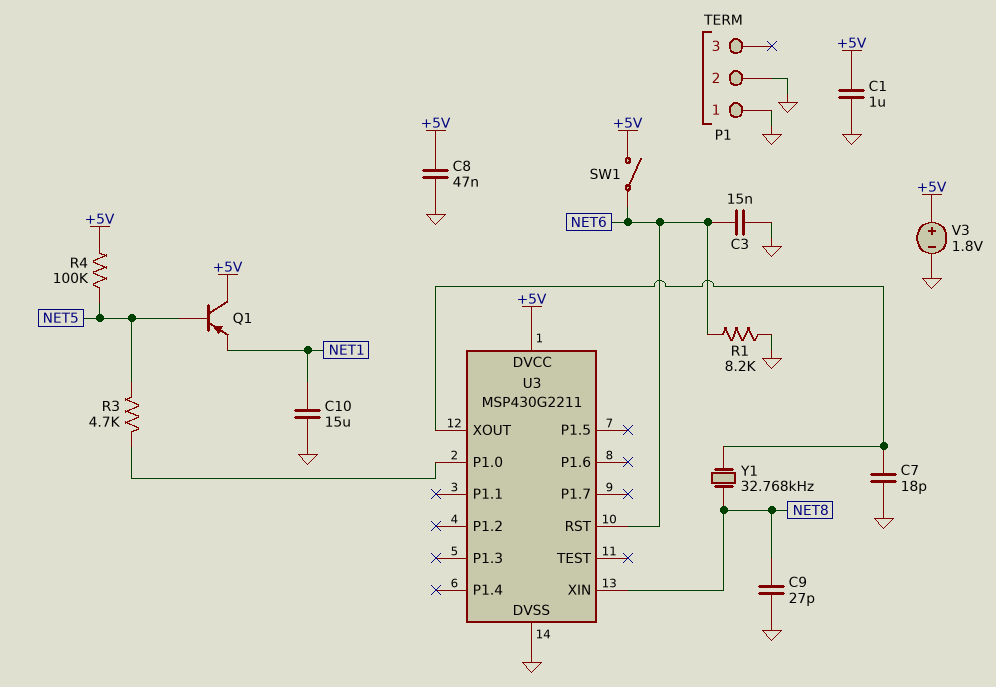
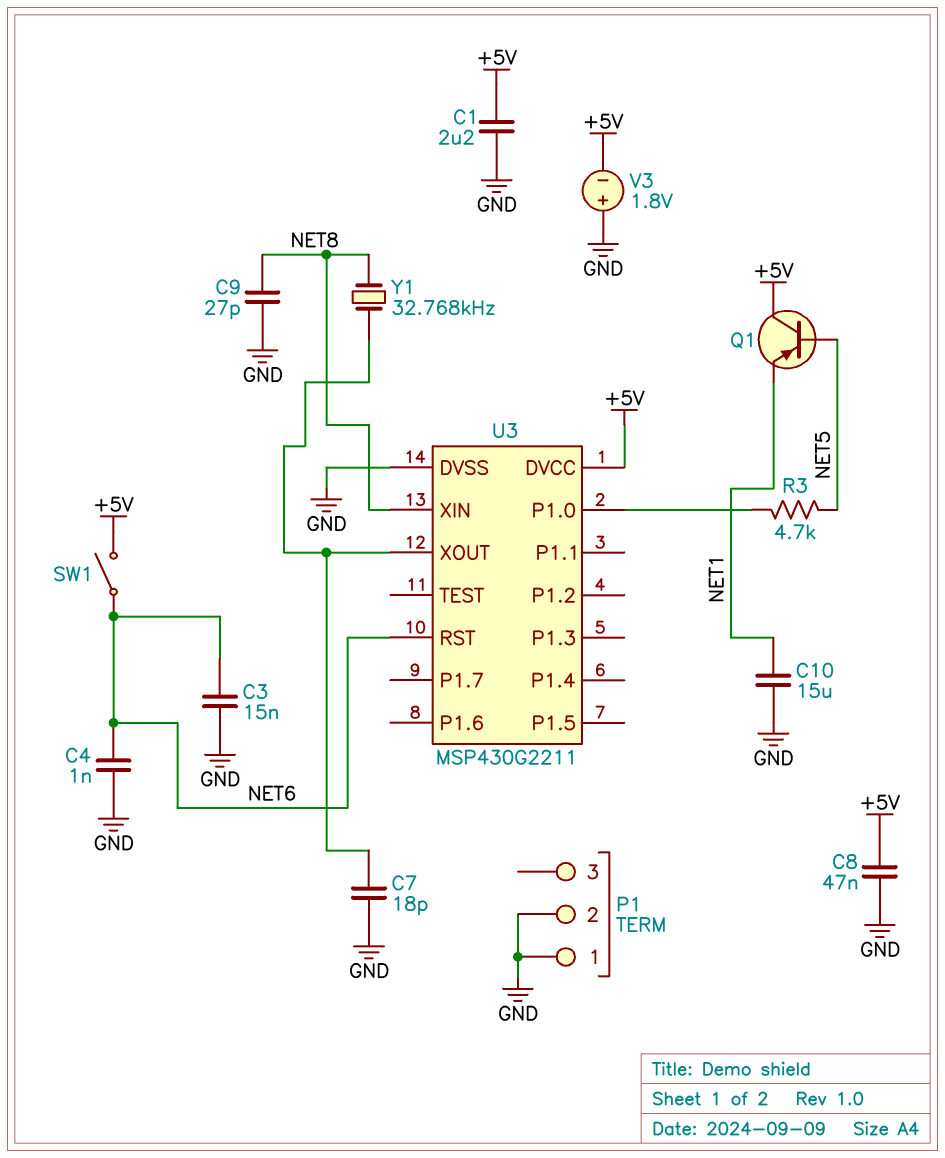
C1: 1uF (+5V, GND) -> 2.2uF (+5V, GND)
C4: none -> 1nF (GND, NET6)
R1: 8.2k (GND, NET6) -> none
R4: 100k (+5V, NET5) -> none
V3: 1.8V (plus +5V, minus GND) -> 1.8V (plus GND, minus +5V)

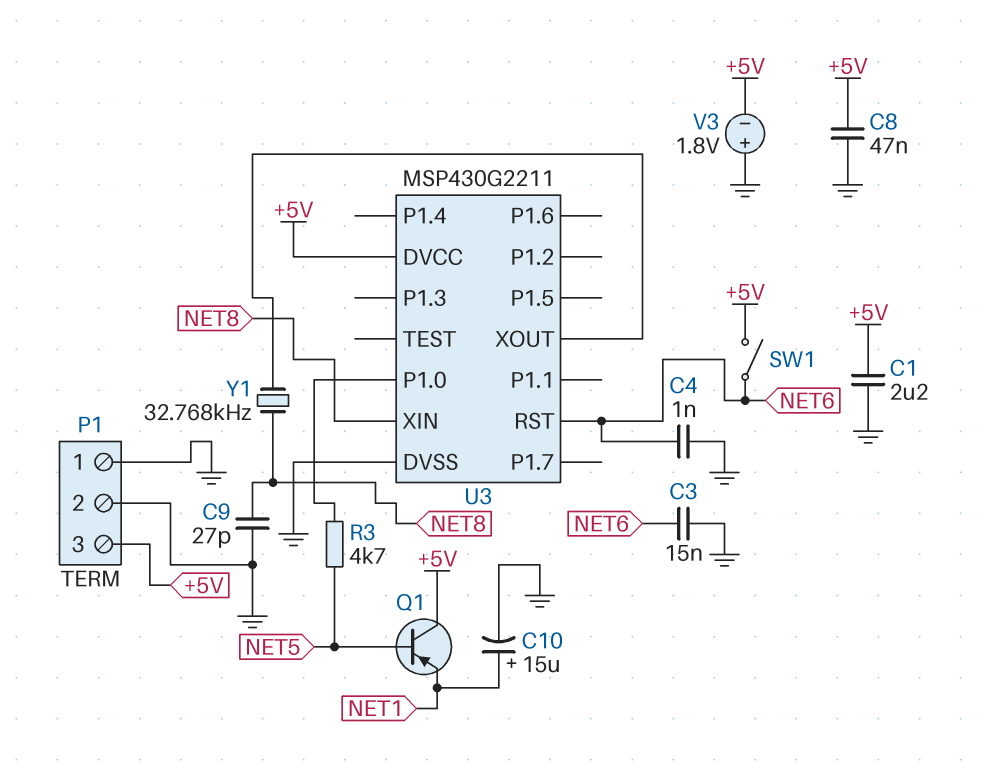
C7: 18pF (GND, U3/XOUT) -> none
C10: 15uF (GND, NET1) -> 15uF (plus NET1, minus GND)
P1 pin 3: none -> +5V

